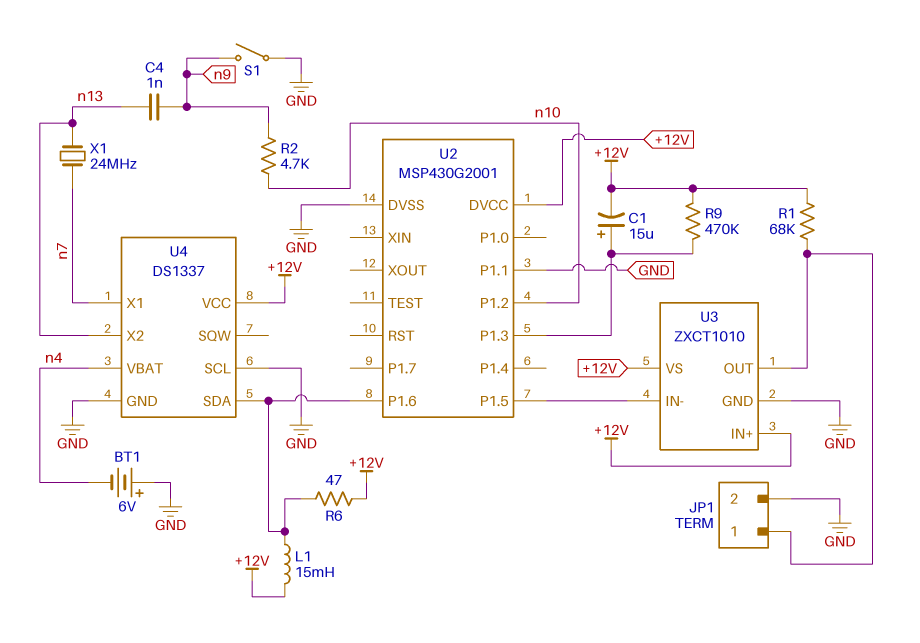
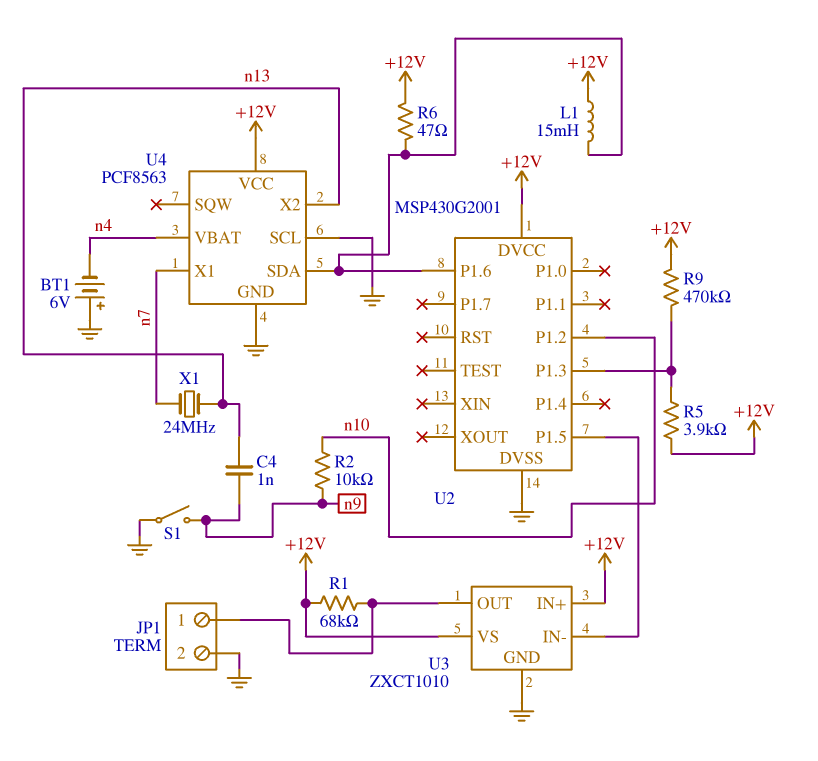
C1: 15uF (plus U2/P1.3, minus +12V) -> none
R2: 4.7k (n9, n10) -> 10k (n9, n10)
R5: none -> 3.9k (+12V, U2/P1.3)
U2 pin P1.1: GND -> none
U4: DS1337 -> PCF8563

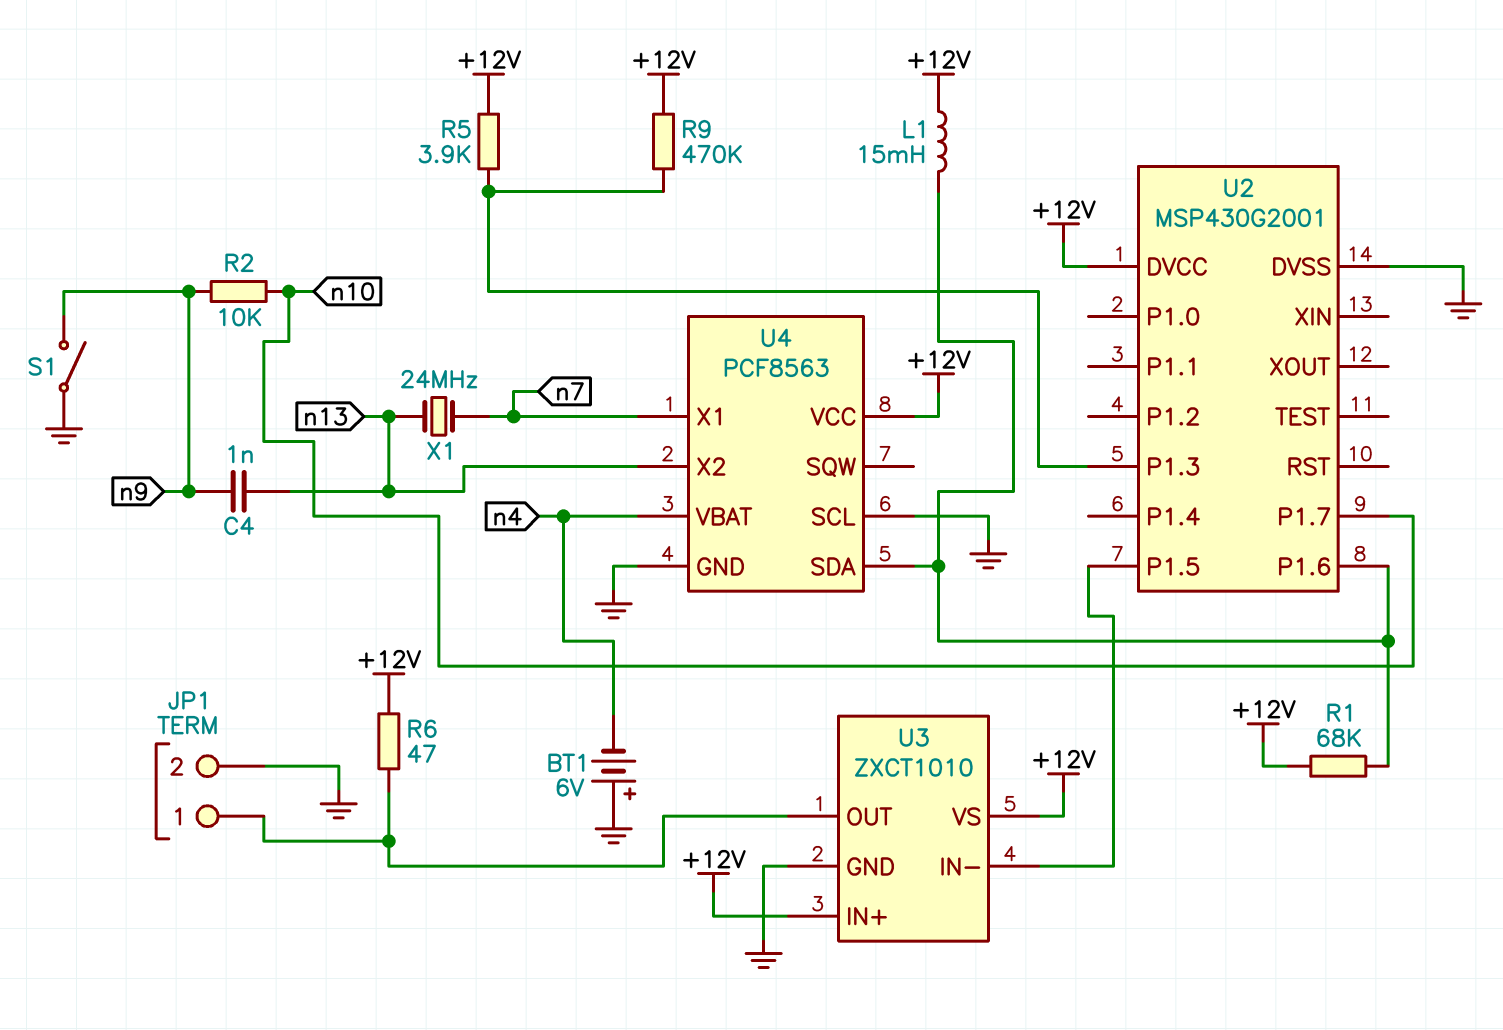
R1: 68k (+12V, JP1/1) -> 68k (+12V, U2/P1.6)
R6: 47 (+12V, U2/P1.6) -> 47 (+12V, JP1/1)
U2 pin P1.2: n10 -> none
U2 pin P1.7: none -> n10

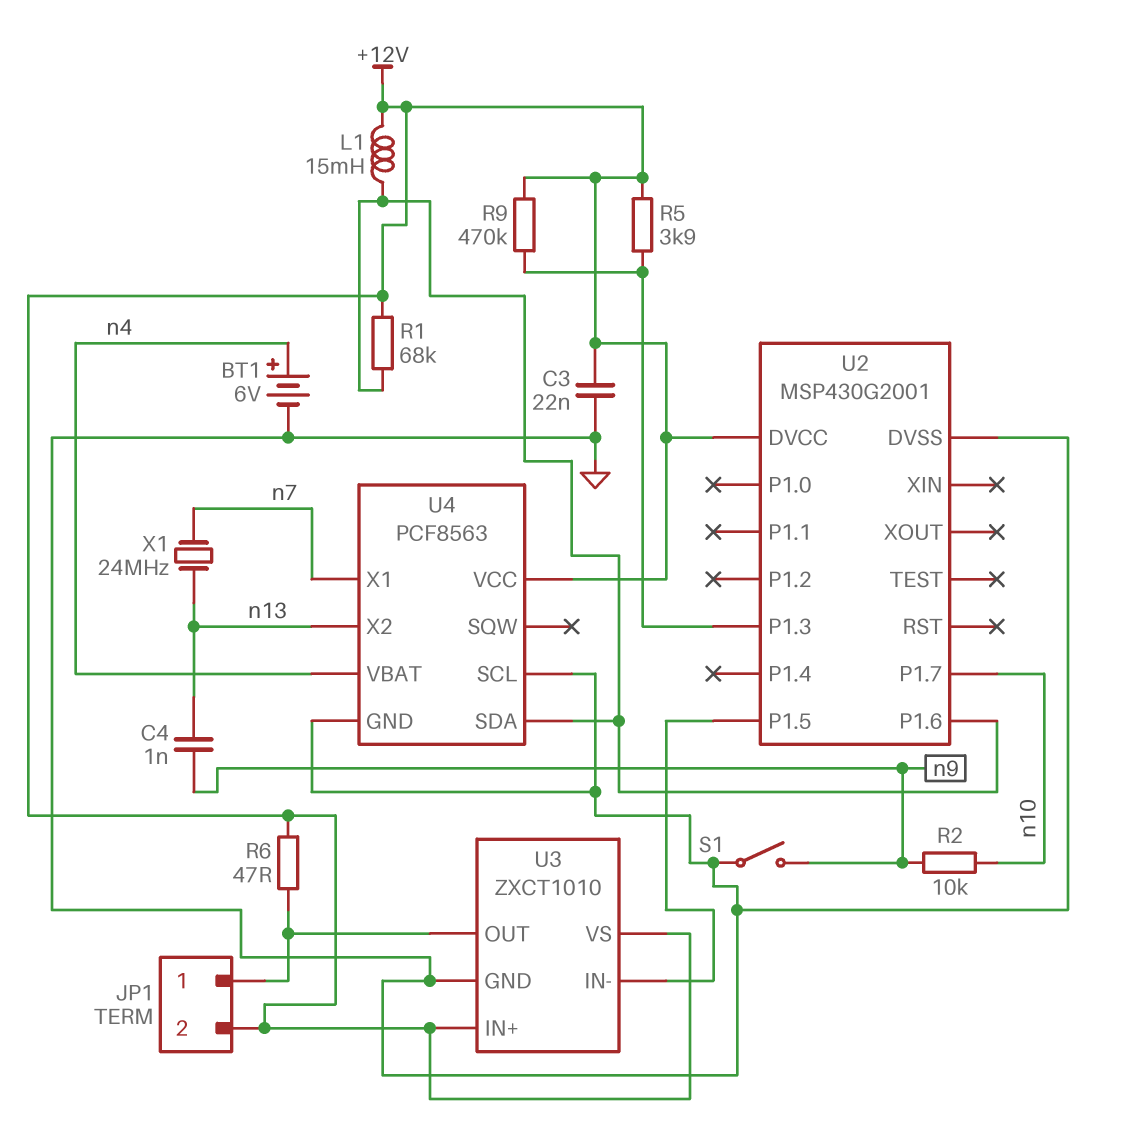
BT1: 6V (plus GND, minus n4) -> 6V (plus n4, minus GND)
C3: none -> 22nF (+12V, GND)
JP1 pin 2: GND -> +12V

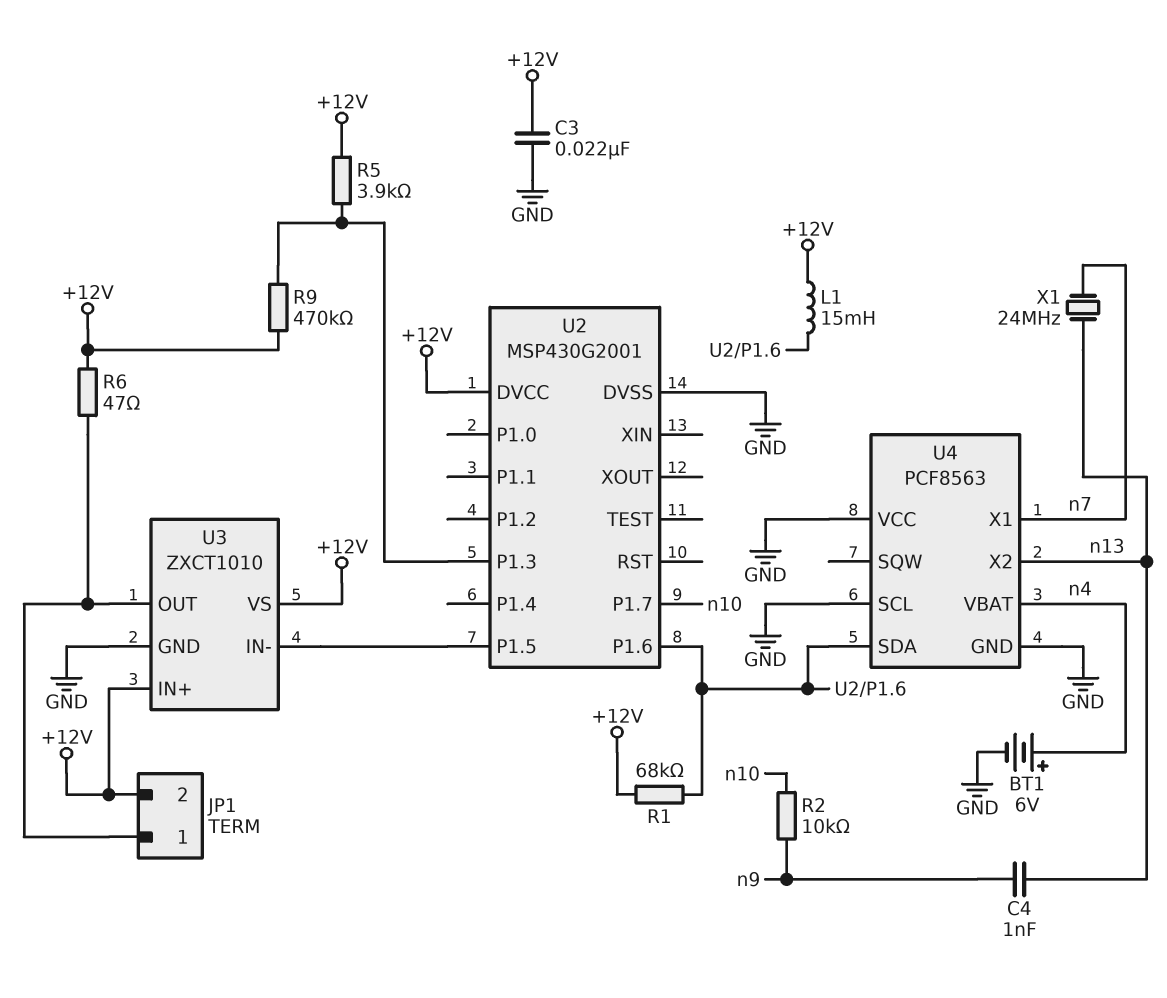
S1: switch (GND, n9) -> none
U4 pin VCC: +12V -> GND

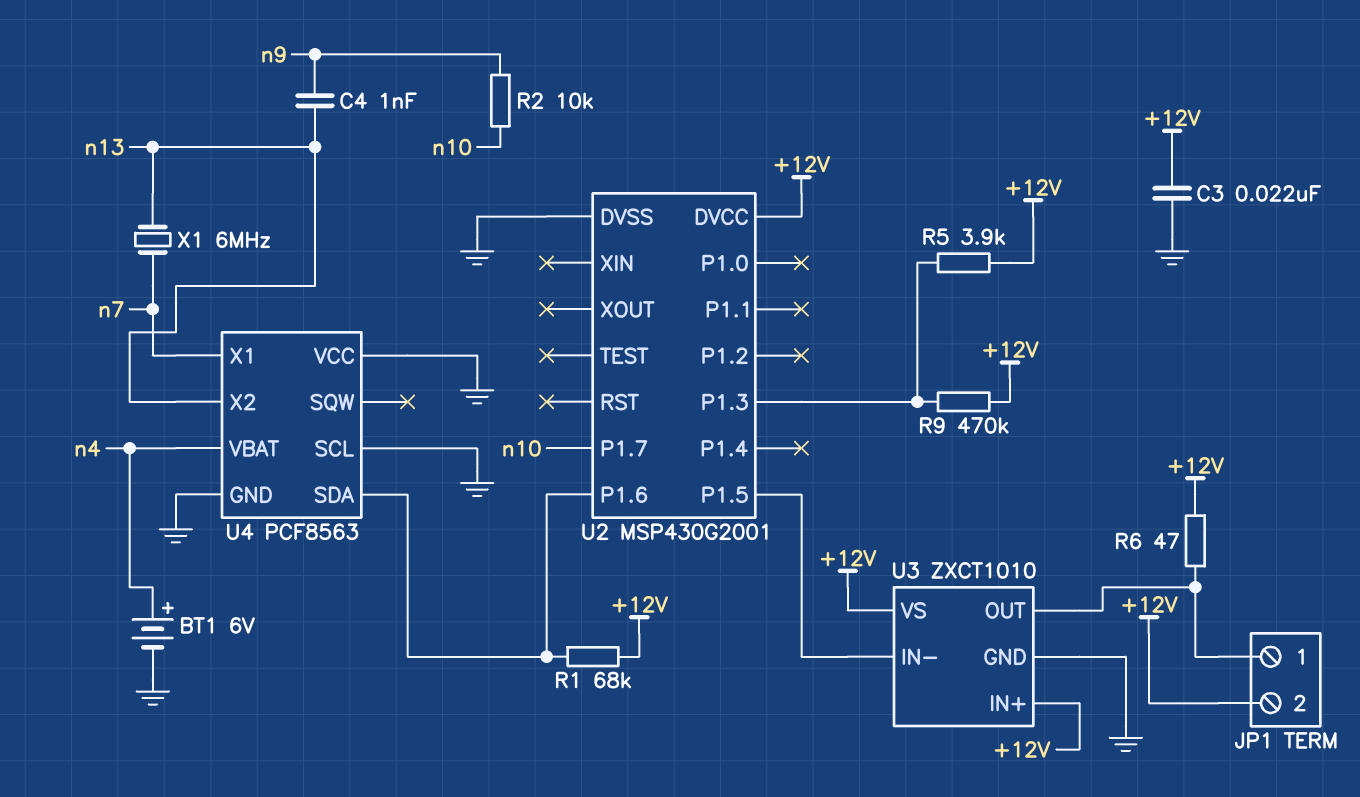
L1: 15mH (+12V, U2/P1.6) -> none
X1: 24MHz (n7, n13) -> 6MHz (n7, n13)

